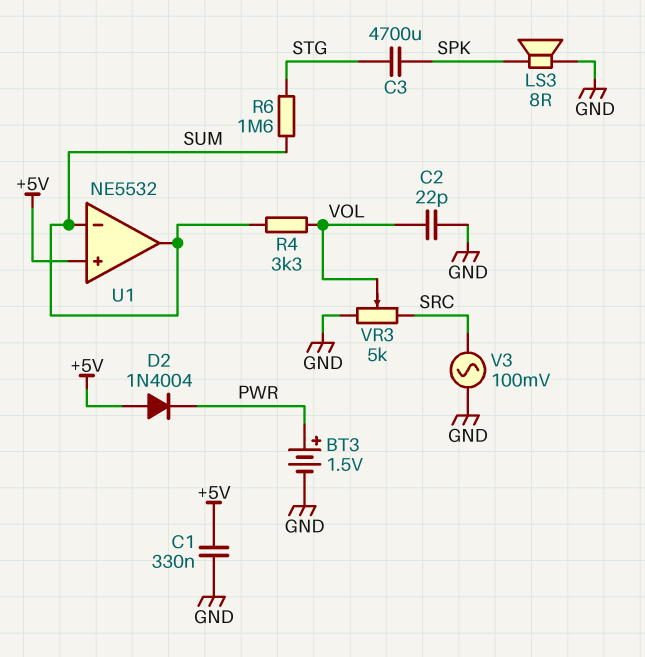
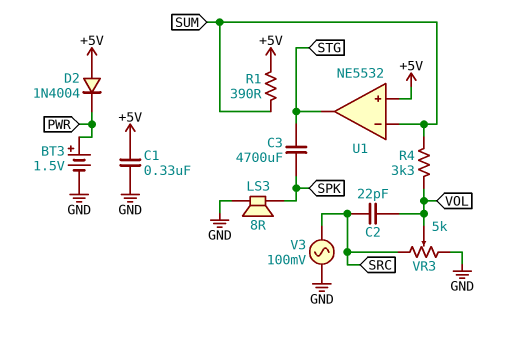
C2: 22pF (GND, VOL) -> 22pF (SRC, VOL)
R1: none -> 390 (+5V, SUM)
R6: 1.6M (STG, SUM) -> none
U1 pin out: SUM -> STG

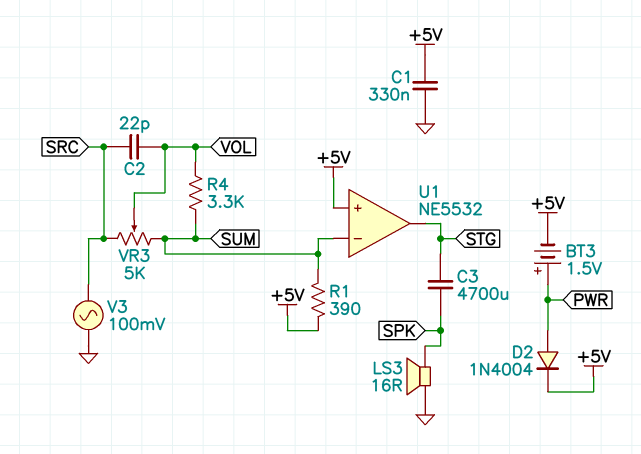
BT3: 1.5V (plus PWR, minus GND) -> 1.5V (plus PWR, minus +5V)
D2: diode 1N4004 (A +5V, K PWR) -> diode 1N4004 (A PWR, K +5V)
LS3: speaker 8R (GND, SPK) -> speaker 16R (GND, SPK)
VR3: 5k (GND, SRC, wiper VOL) -> 5k (SRC, SUM, wiper VOL)

